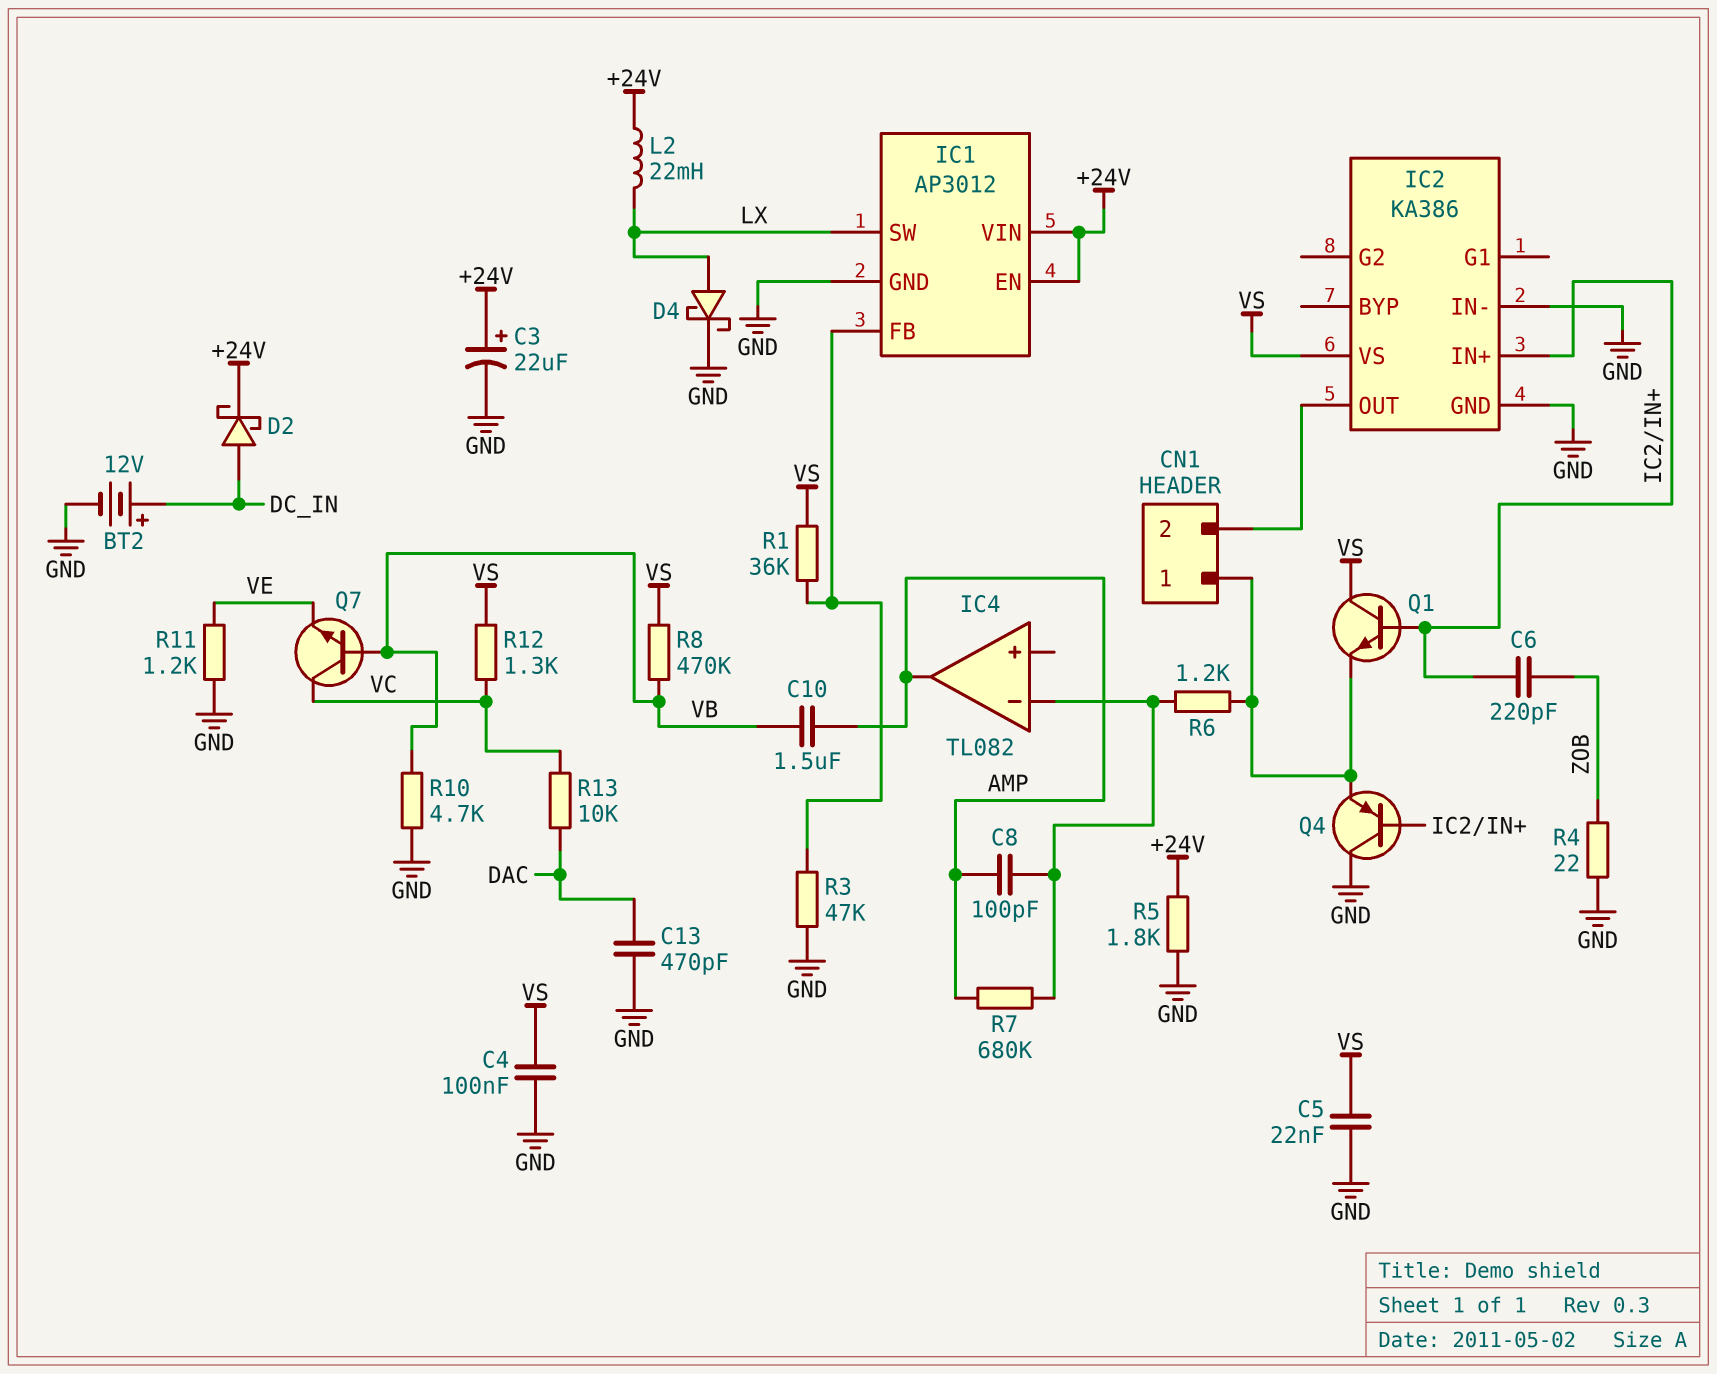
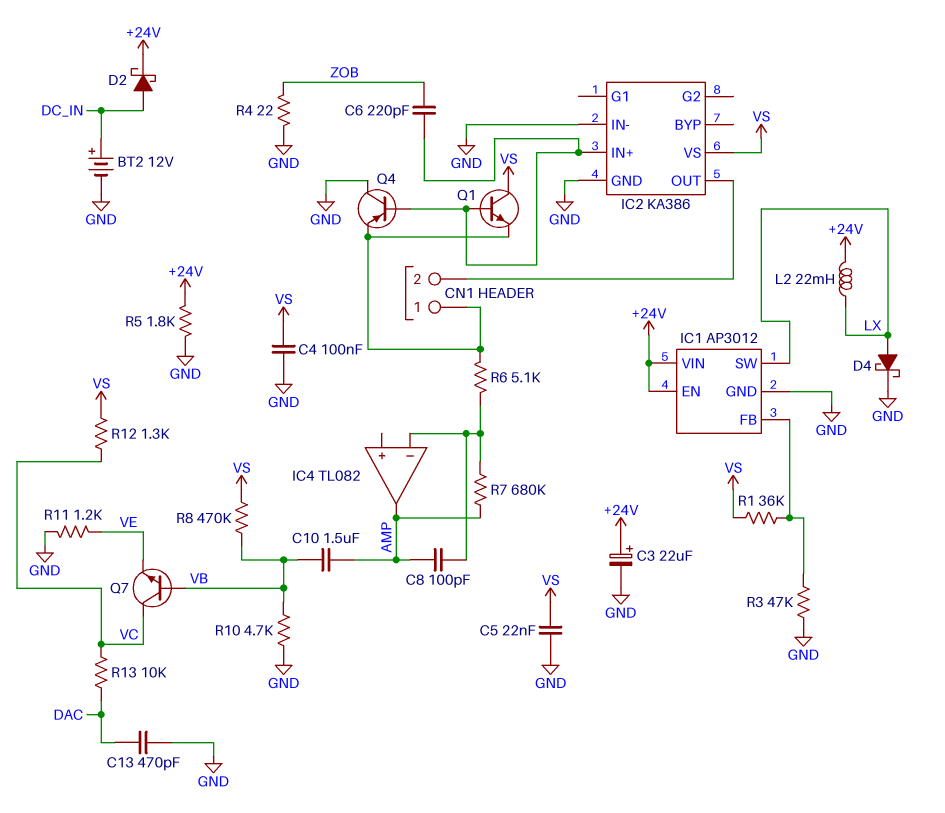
R6: 1.2k (CN1/1, IC4/in-) -> 5.1k (CN1/1, IC4/in-)

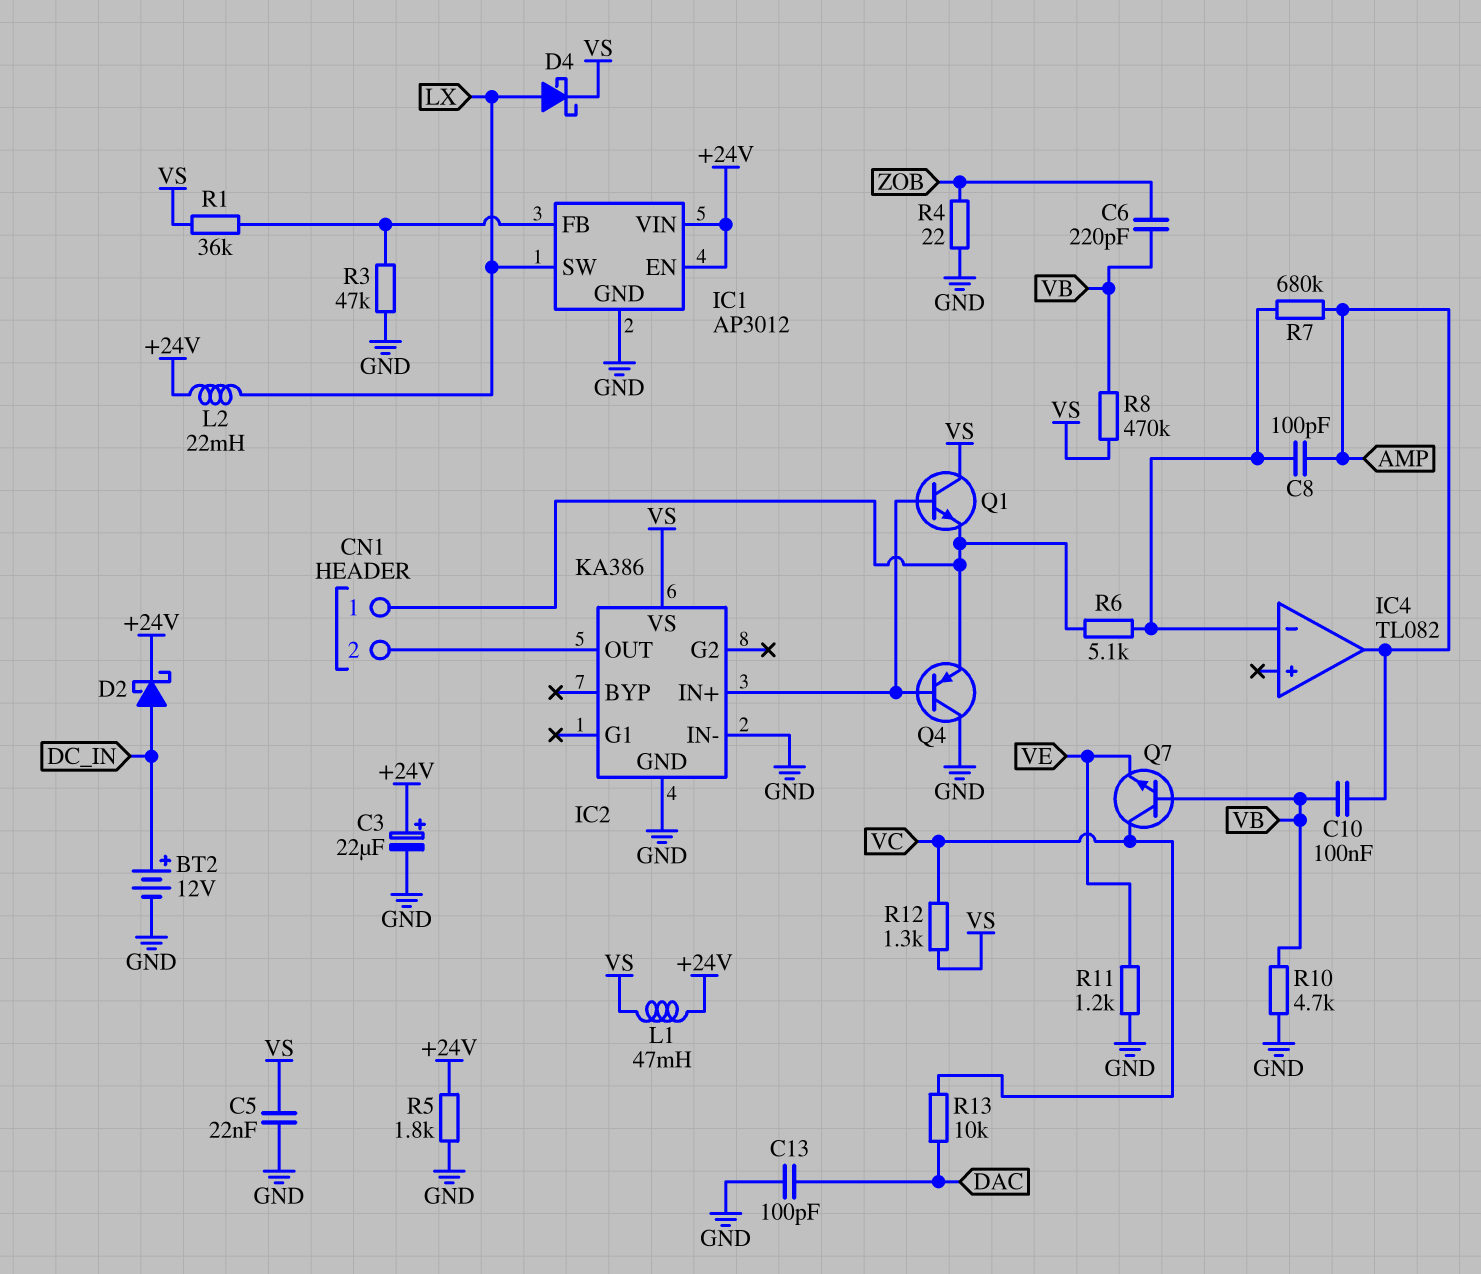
C4: 100nF (GND, VS) -> none
C6: 220pF (IC2/IN+, ZOB) -> 220pF (VB, ZOB)
C10: 1.5uF (AMP, VB) -> 100nF (AMP, VB)
C13: 470pF (DAC, GND) -> 100pF (DAC, GND)
D4: schottky (A LX, K GND) -> schottky (A LX, K VS)
L1: none -> 47mH (+24V, VS)

